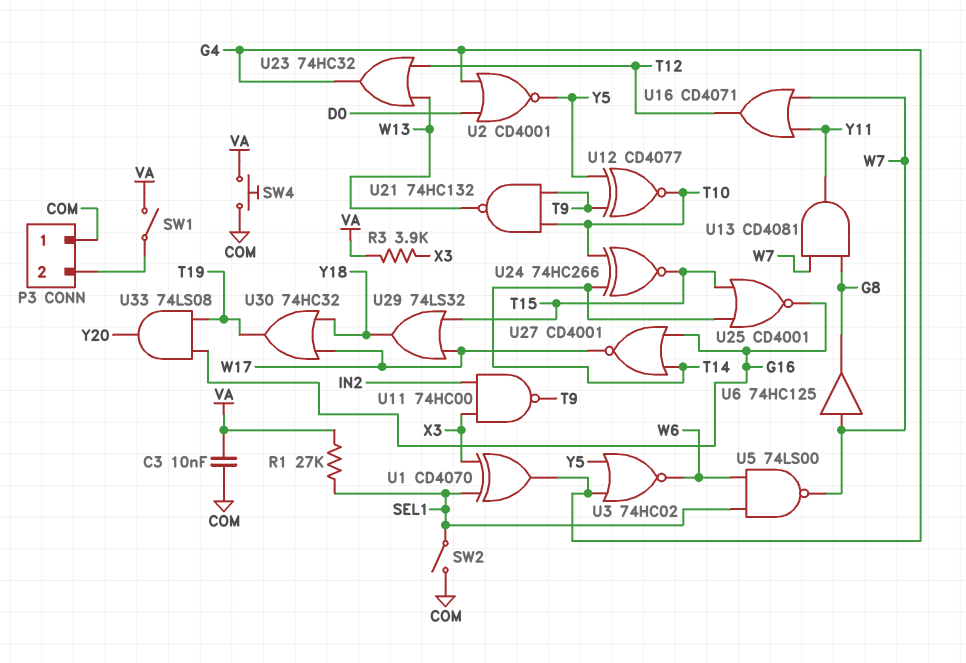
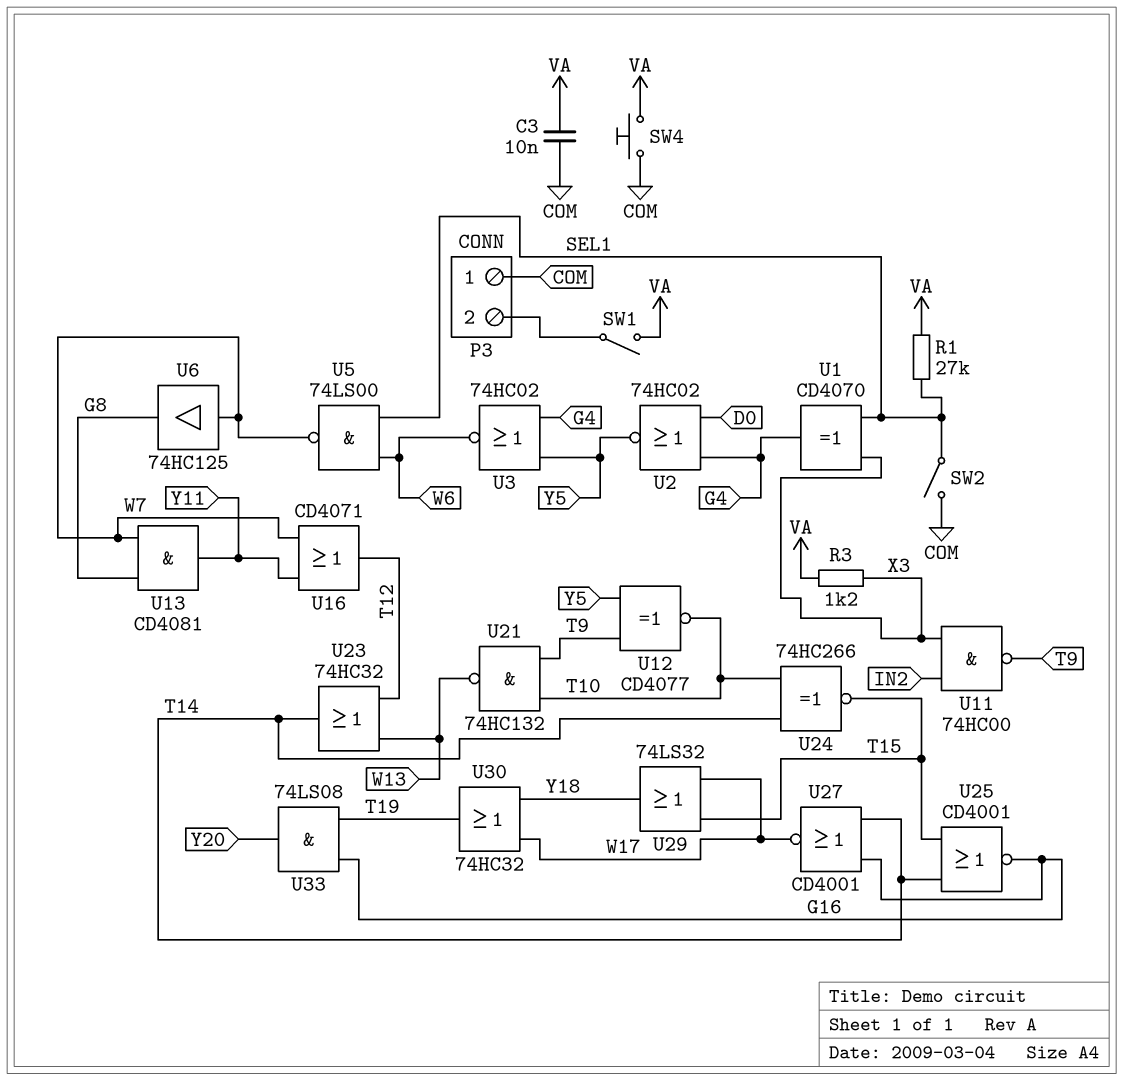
R3: 3.9k (VA, X3) -> 1.2k (VA, X3)
U2: NOR CD4001 (in D0, in G4, out Y5) -> NOR 74HC02 (in D0, in G4, out Y5)
U23: OR 74HC32 (in T12, in W13, out G4) -> OR 74HC32 (in T12, in W13, out T14)

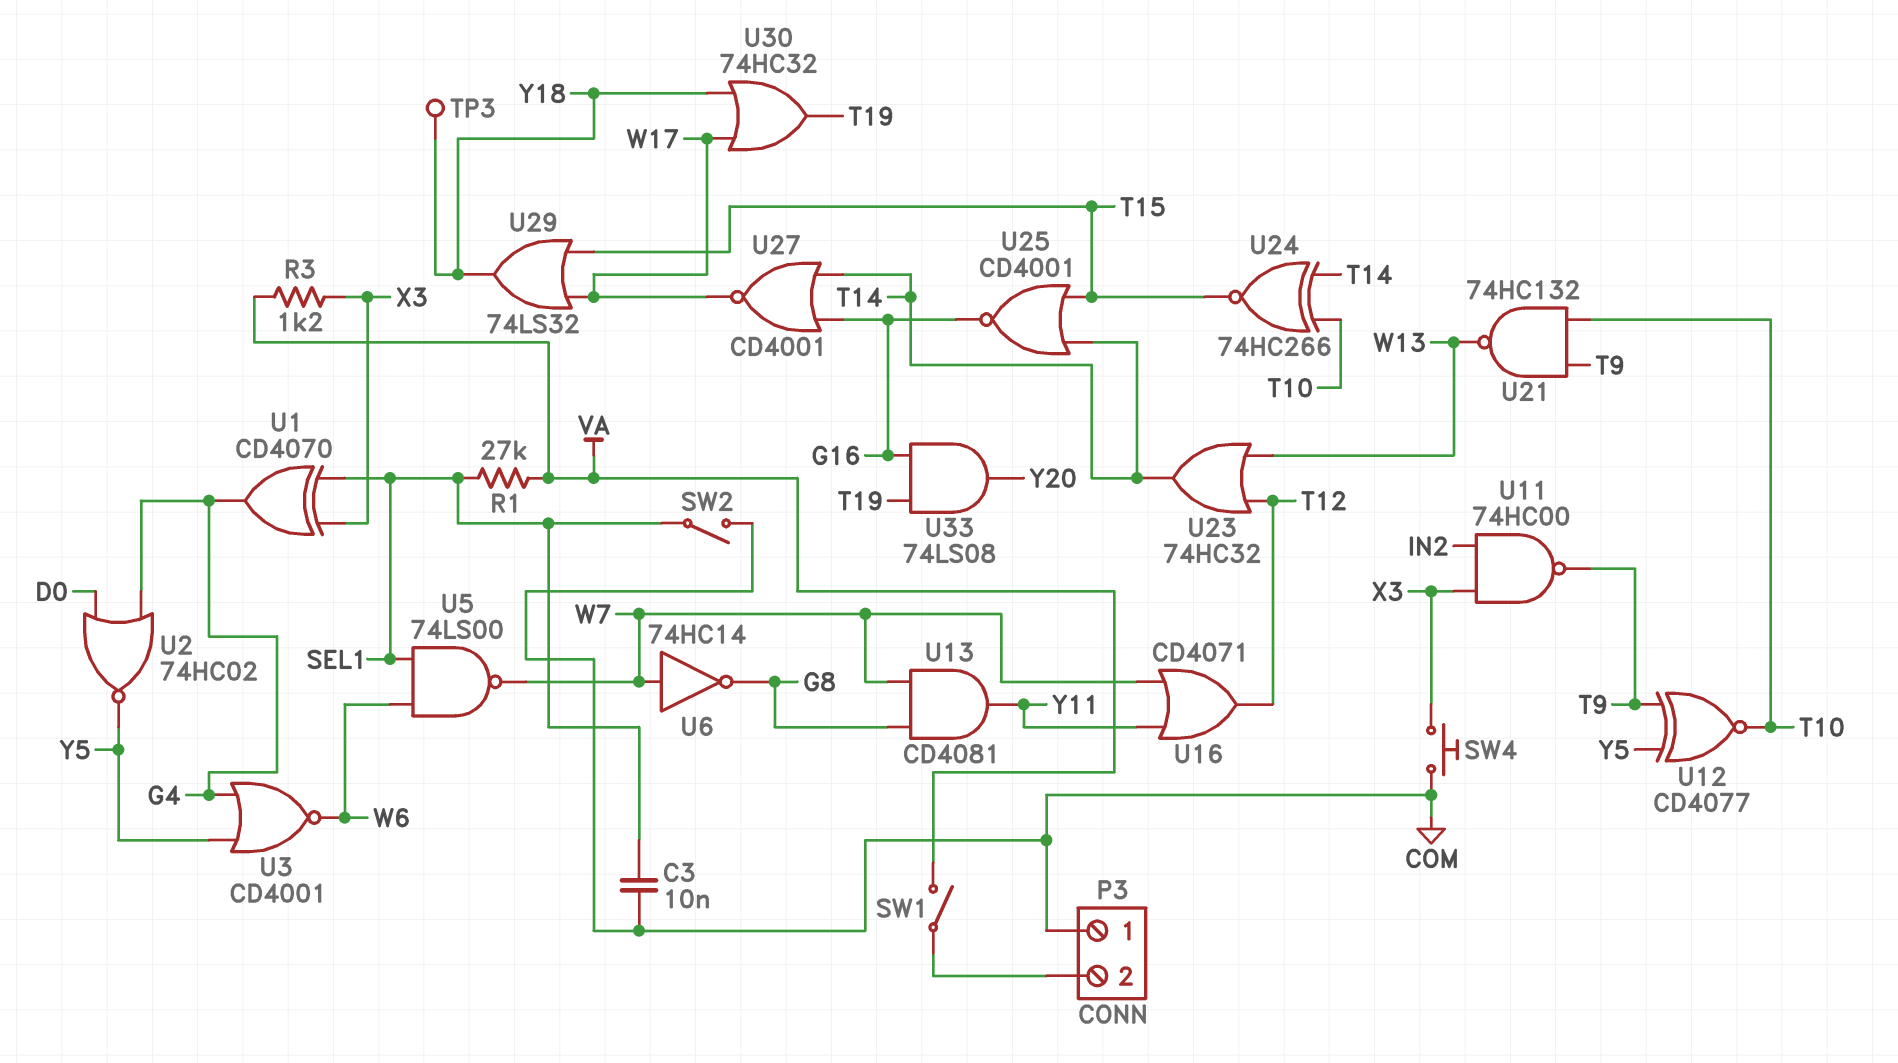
C3: 10nF (COM, VA) -> 10nF (COM, SEL1)
SW4: button (COM, VA) -> button (COM, X3)
TP3: none -> test point (Y18)
U3: NOR 74HC02 (in G4, in Y5, out W6) -> NOR CD4001 (in G4, in Y5, out W6)
U6: buffer 74HC125 (in W7, out G8) -> NOT 74HC14 (in W7, out G8)

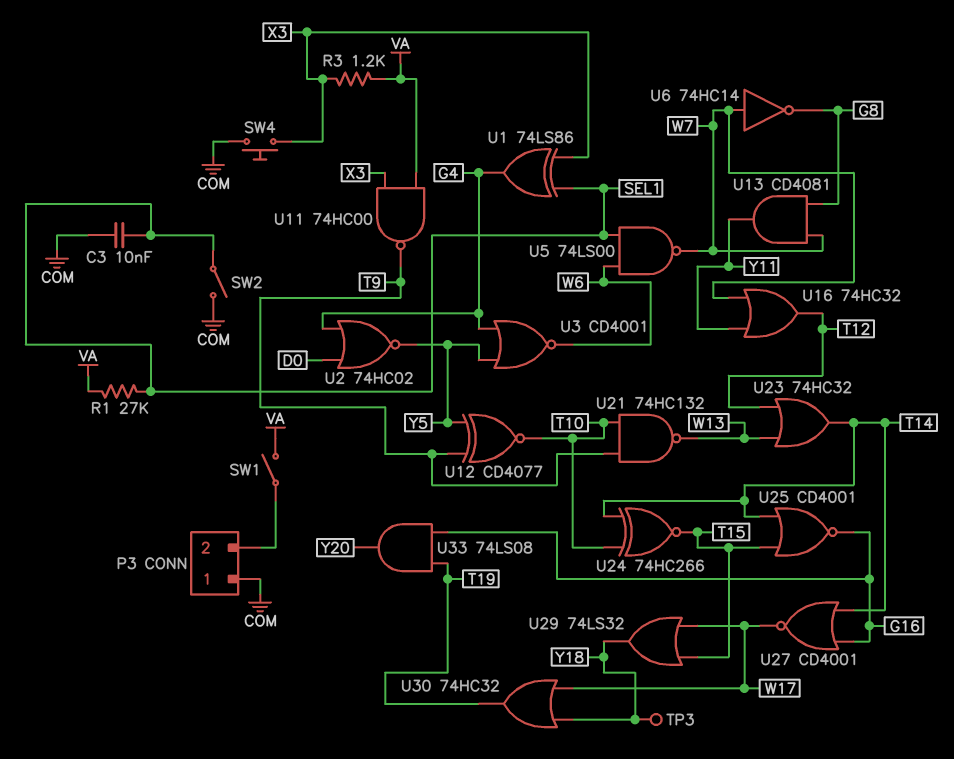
U1: XOR CD4070 (in SEL1, in X3, out G4) -> XOR 74LS86 (in SEL1, in X3, out G4)
U11: NAND 74HC00 (in IN2, in X3, out T9) -> NAND 74HC00 (in VA, in X3, out T9)
U16: OR CD4071 (in W7, in Y11, out T12) -> OR 74HC32 (in W7, in Y11, out T12)

